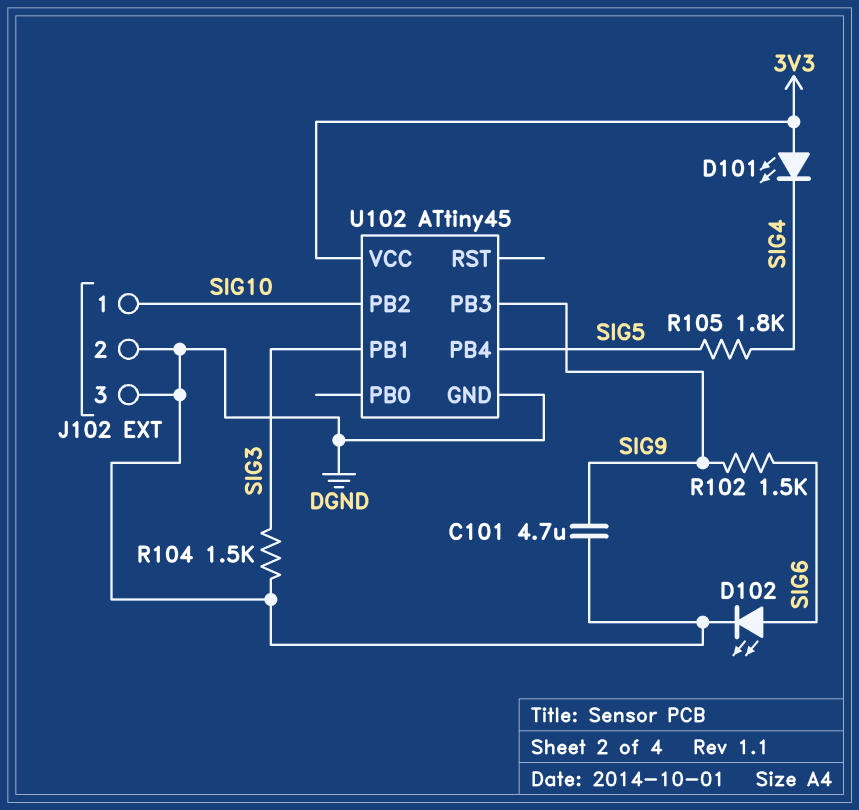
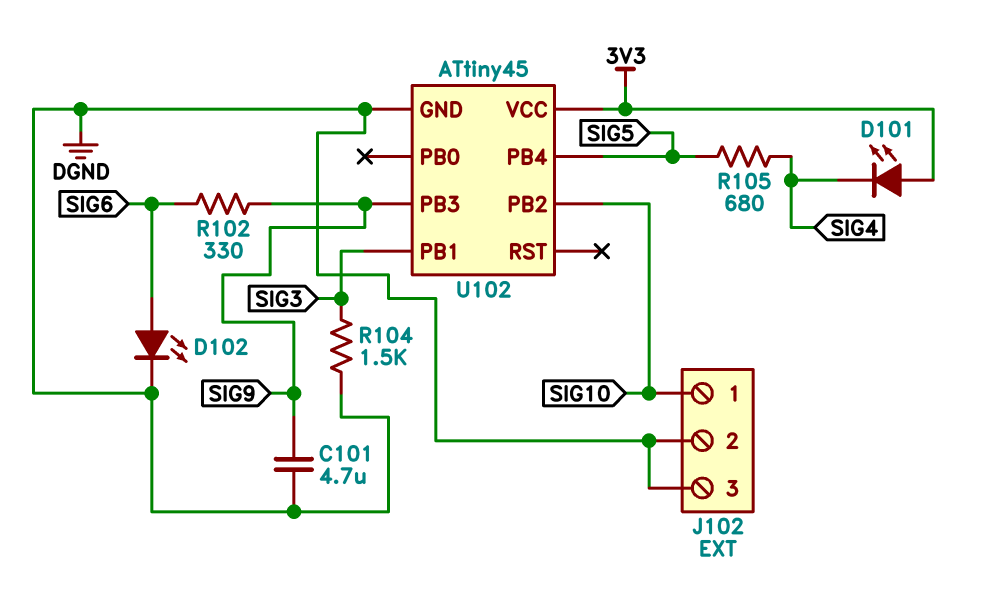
R102: 1.5k (SIG6, SIG9) -> 330 (SIG6, SIG9)
R105: 1.8k (SIG4, SIG5) -> 680 (SIG4, SIG5)

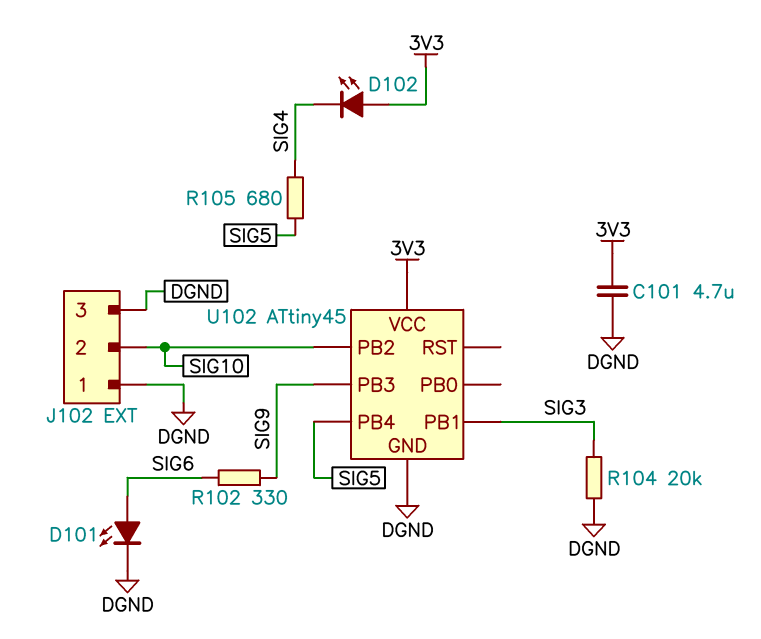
C101: 4.7uF (DGND, SIG9) -> 4.7uF (3V3, DGND)
D101: LED (A 3V3, K SIG4) -> LED (A SIG6, K DGND)
D102: LED (A SIG6, K DGND) -> LED (A 3V3, K SIG4)
J102 pin 1: SIG10 -> DGND
J102 pin 2: DGND -> SIG10
R104: 1.5k (DGND, SIG3) -> 20k (DGND, SIG3)

